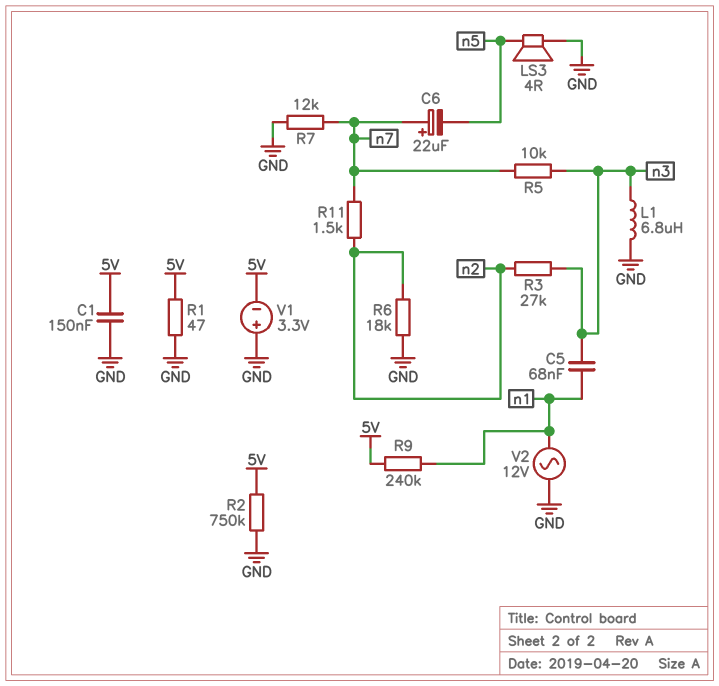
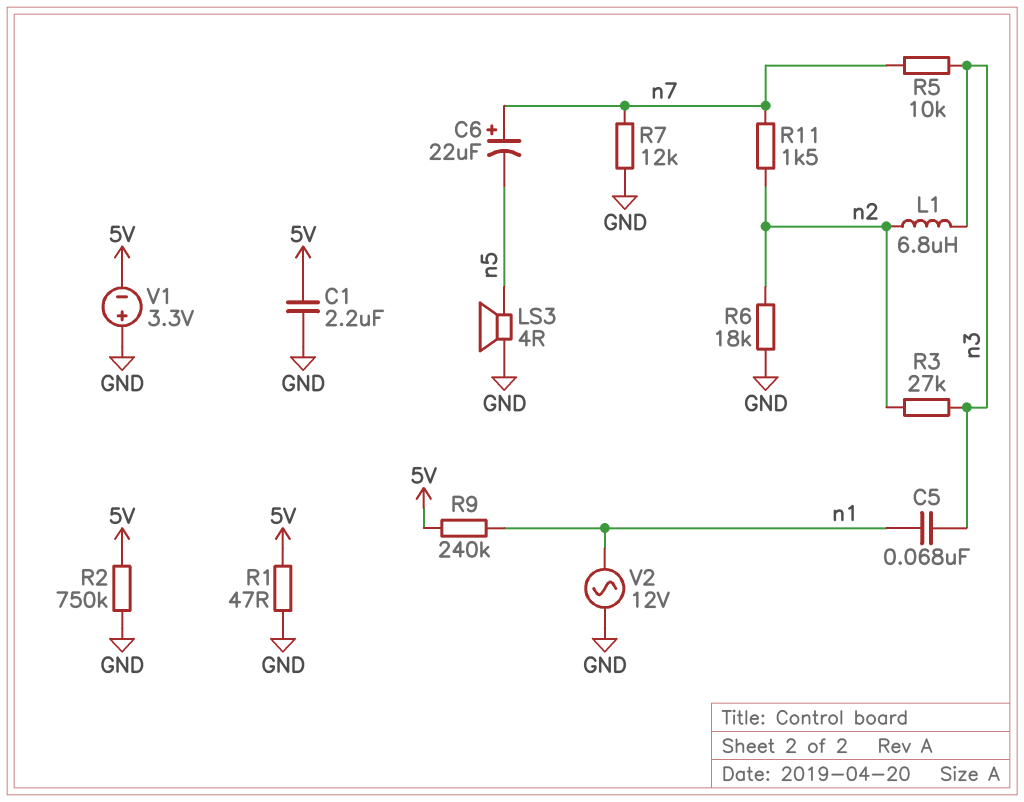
C1: 150nF (5V, GND) -> 2.2uF (5V, GND)
L1: 6.8uH (GND, n3) -> 6.8uH (n2, n3)

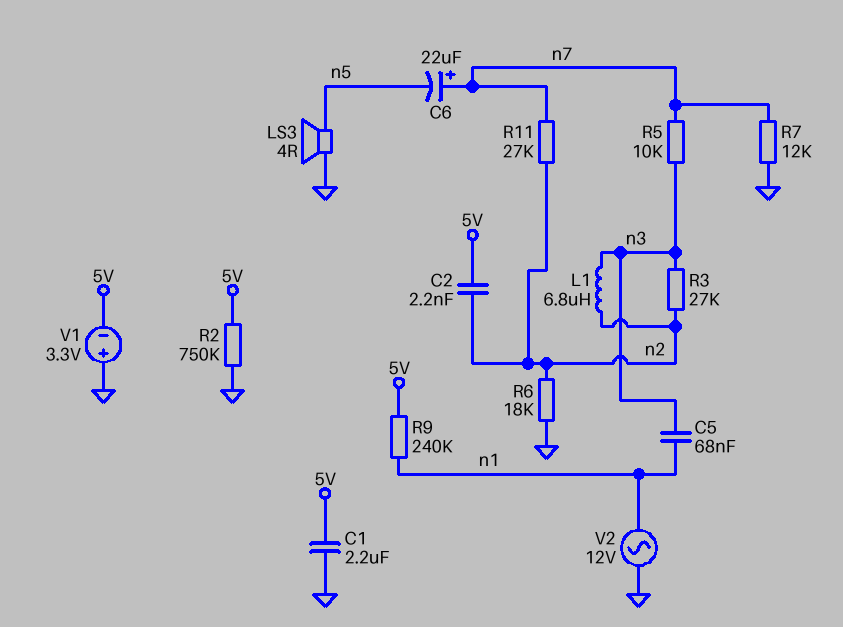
C2: none -> 2.2nF (5V, n2)
R1: 47 (5V, GND) -> none
R11: 1.5k (n2, n7) -> 27k (n2, n7)

